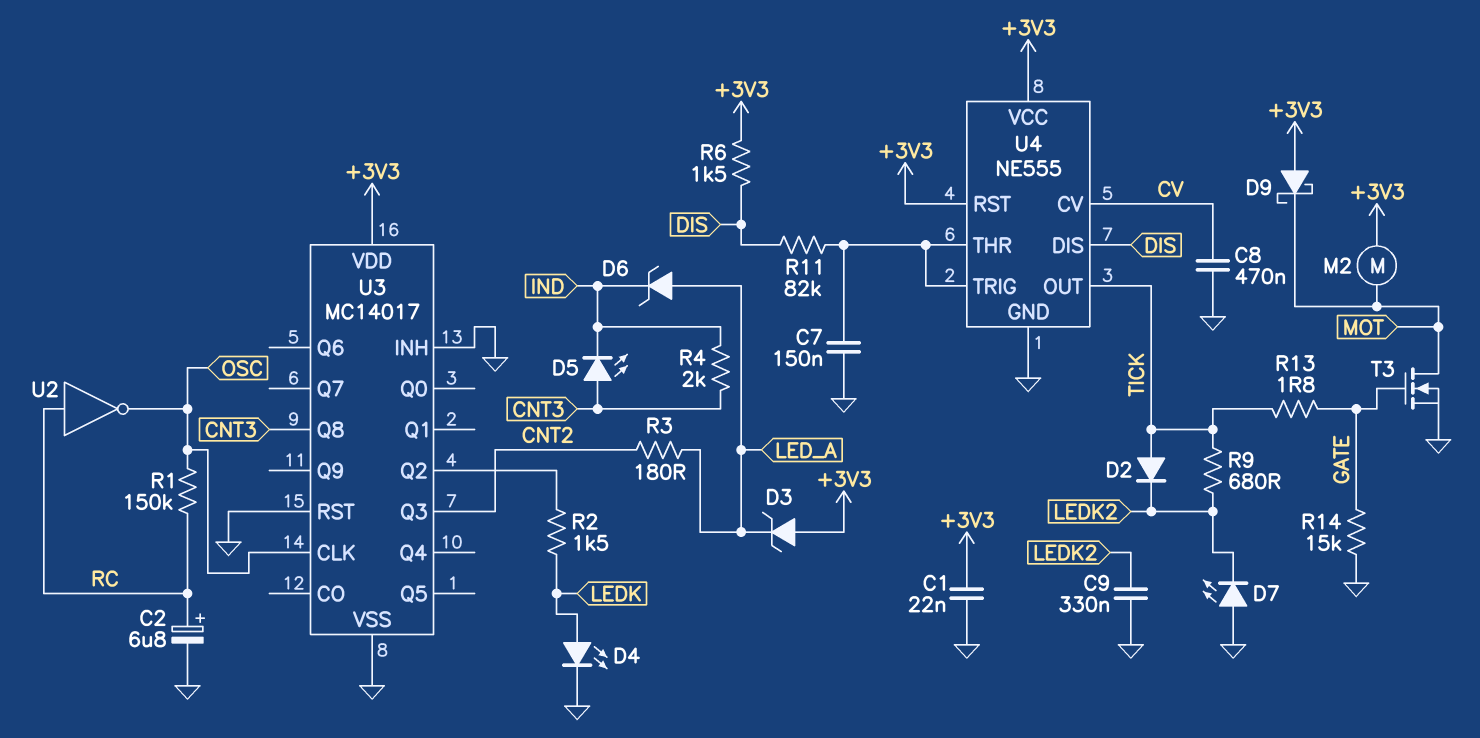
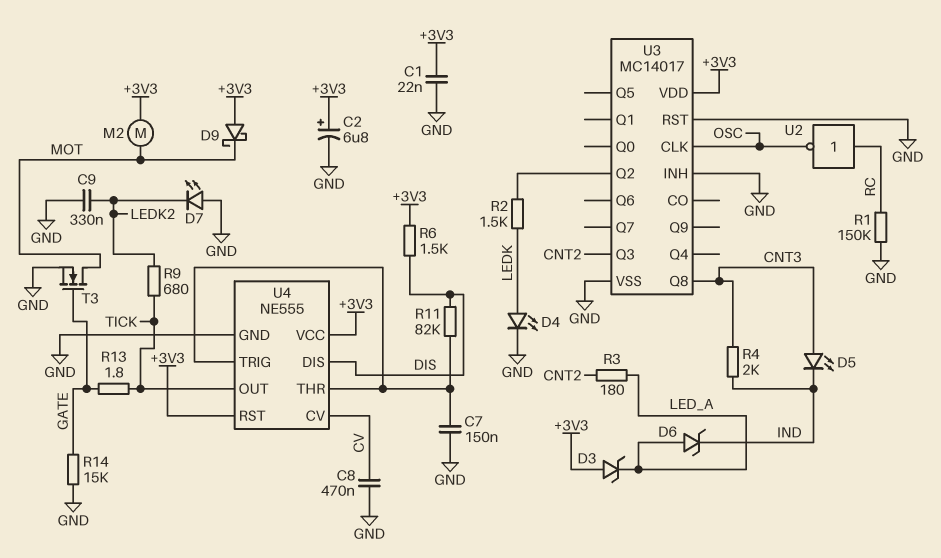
C2: 6.8uF (plus RC, minus GND) -> 6.8uF (plus +3V3, minus GND)
D2: diode (A TICK, K LEDK2) -> none
R1: 150k (OSC, RC) -> 150k (GND, RC)

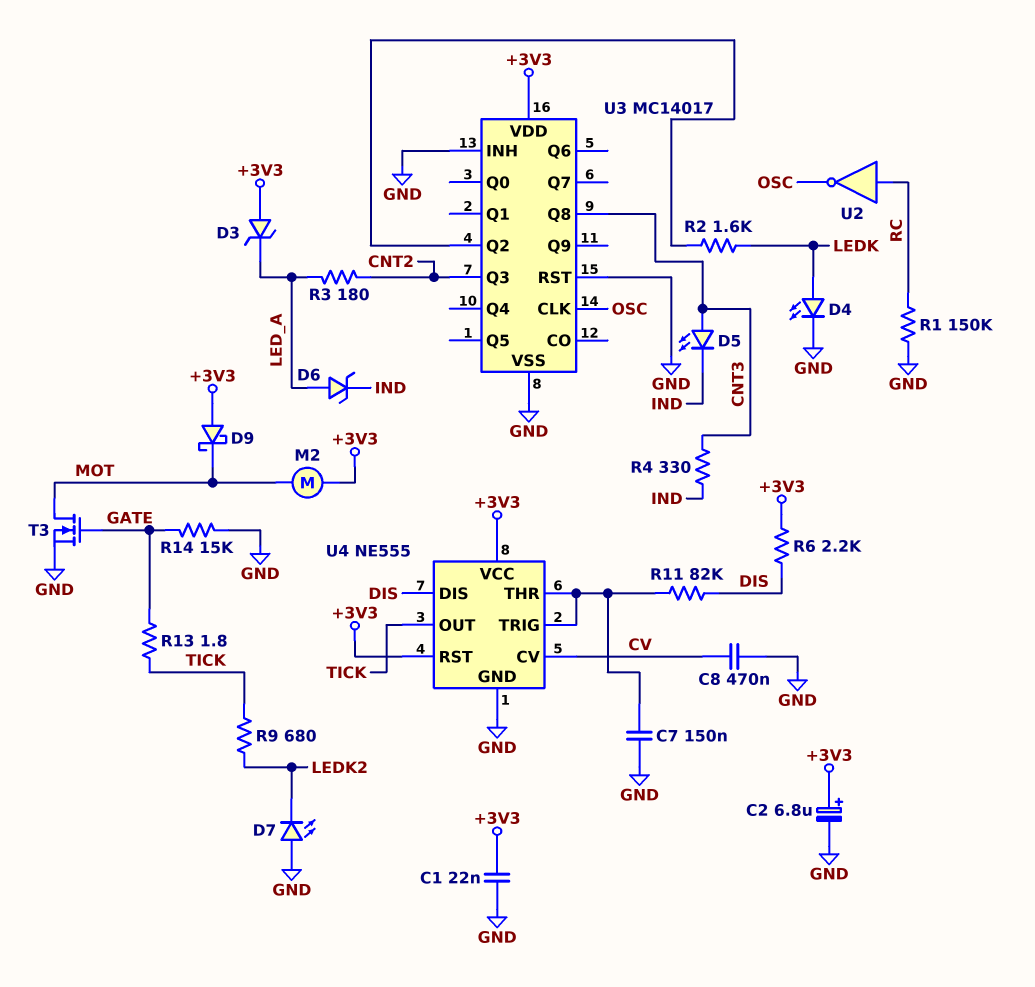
C9: 330nF (GND, LEDK2) -> none
R2: 1.5k (LEDK, U3/Q2) -> 1.6k (LEDK, U3/Q2)
R4: 2k (CNT3, IND) -> 330 (CNT3, IND)
R6: 1.5k (+3V3, DIS) -> 2.2k (+3V3, DIS)

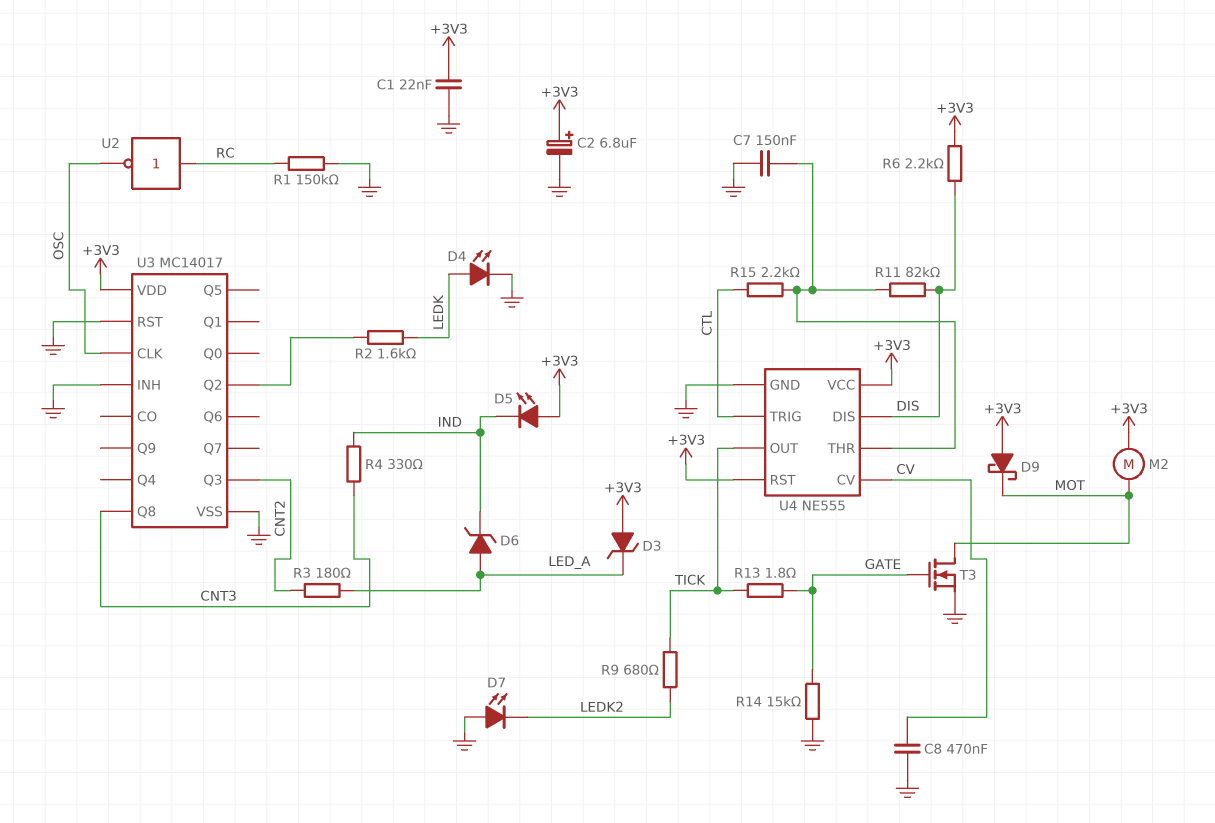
D5: LED (A CNT3, K IND) -> LED (A +3V3, K IND)
R15: none -> 2.2k (CTL, U4/THR)
U4 pin TRIG: U4/THR -> CTL

